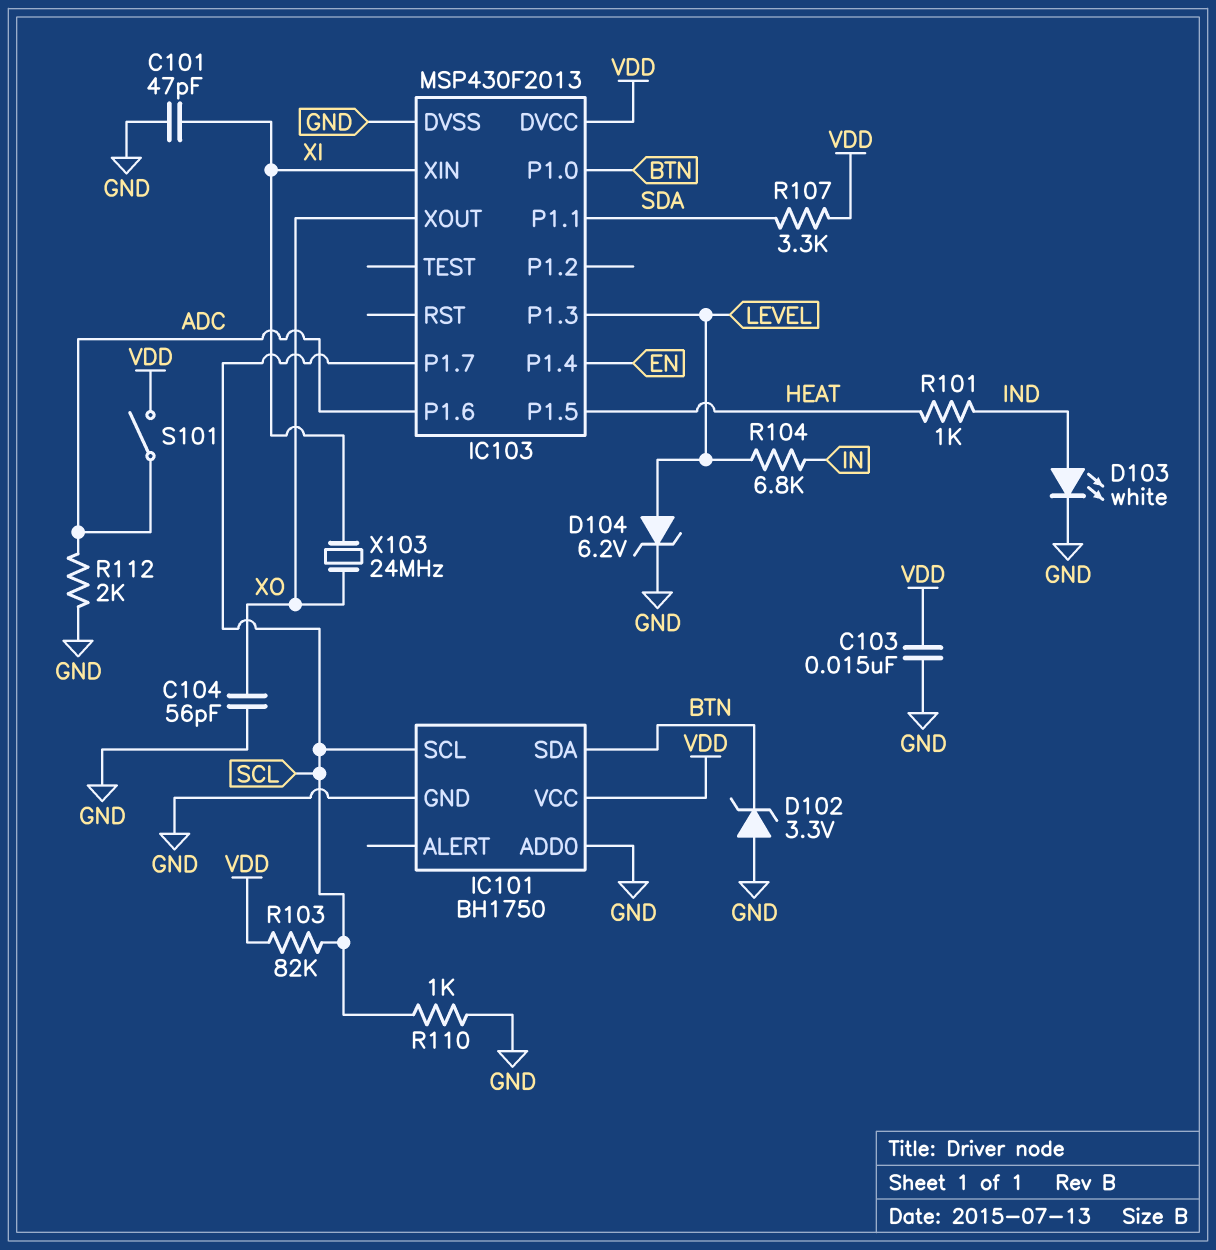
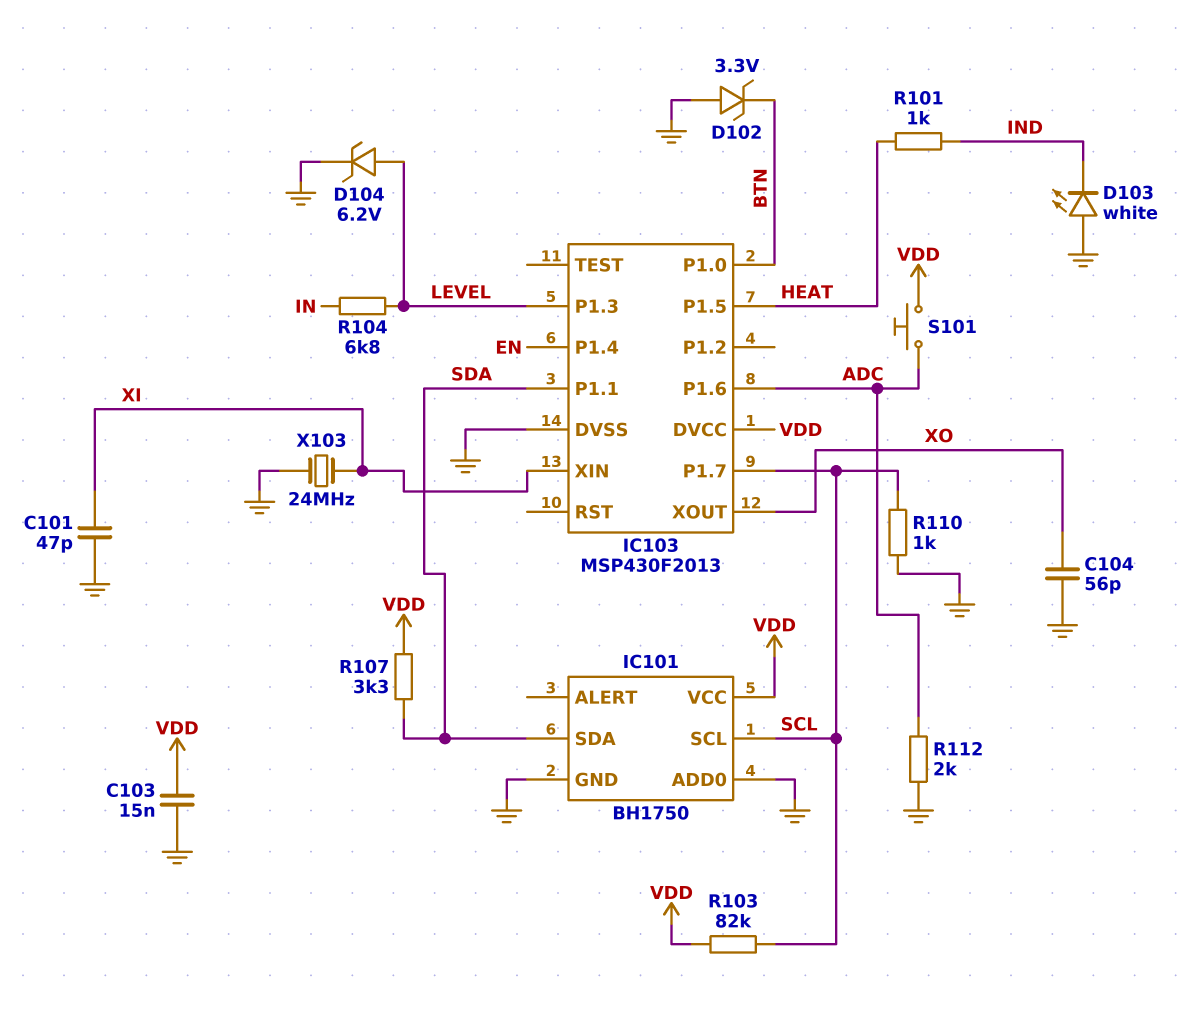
D103: LED white (A IND, K GND) -> LED white (A GND, K IND)
IC101 pin SDA: BTN -> SDA
S101: switch (ADC, VDD) -> button (ADC, VDD)
X103: 24MHz (XI, XO) -> 24MHz (GND, XI)

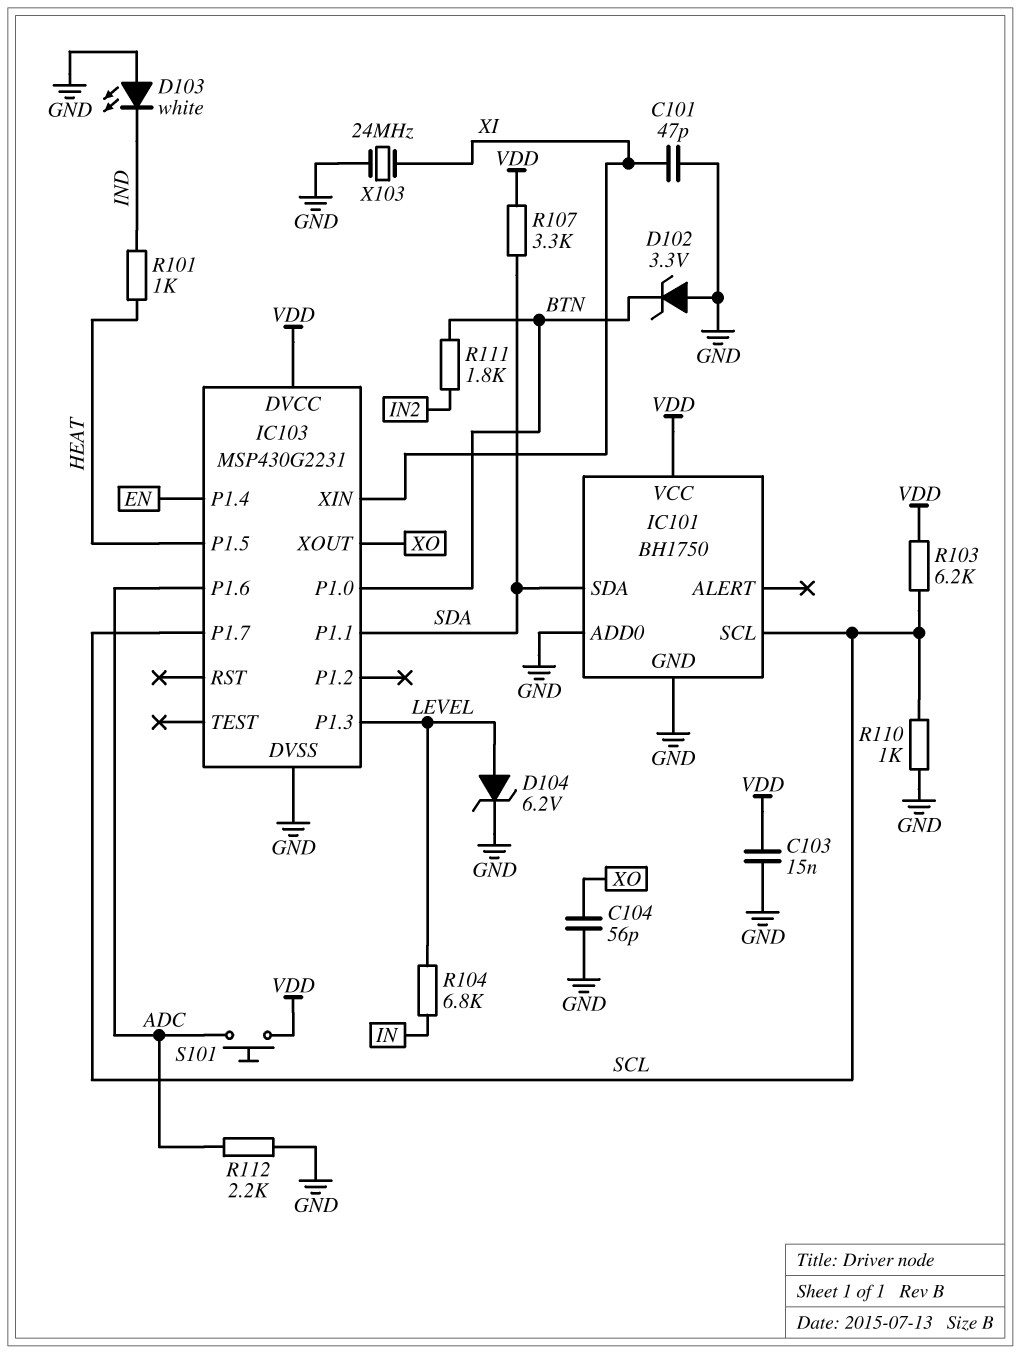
IC103: MSP430F2013 -> MSP430G2231
R103: 82k (SCL, VDD) -> 6.2k (SCL, VDD)
R111: none -> 1.8k (BTN, IN2)
R112: 2k (ADC, GND) -> 2.2k (ADC, GND)

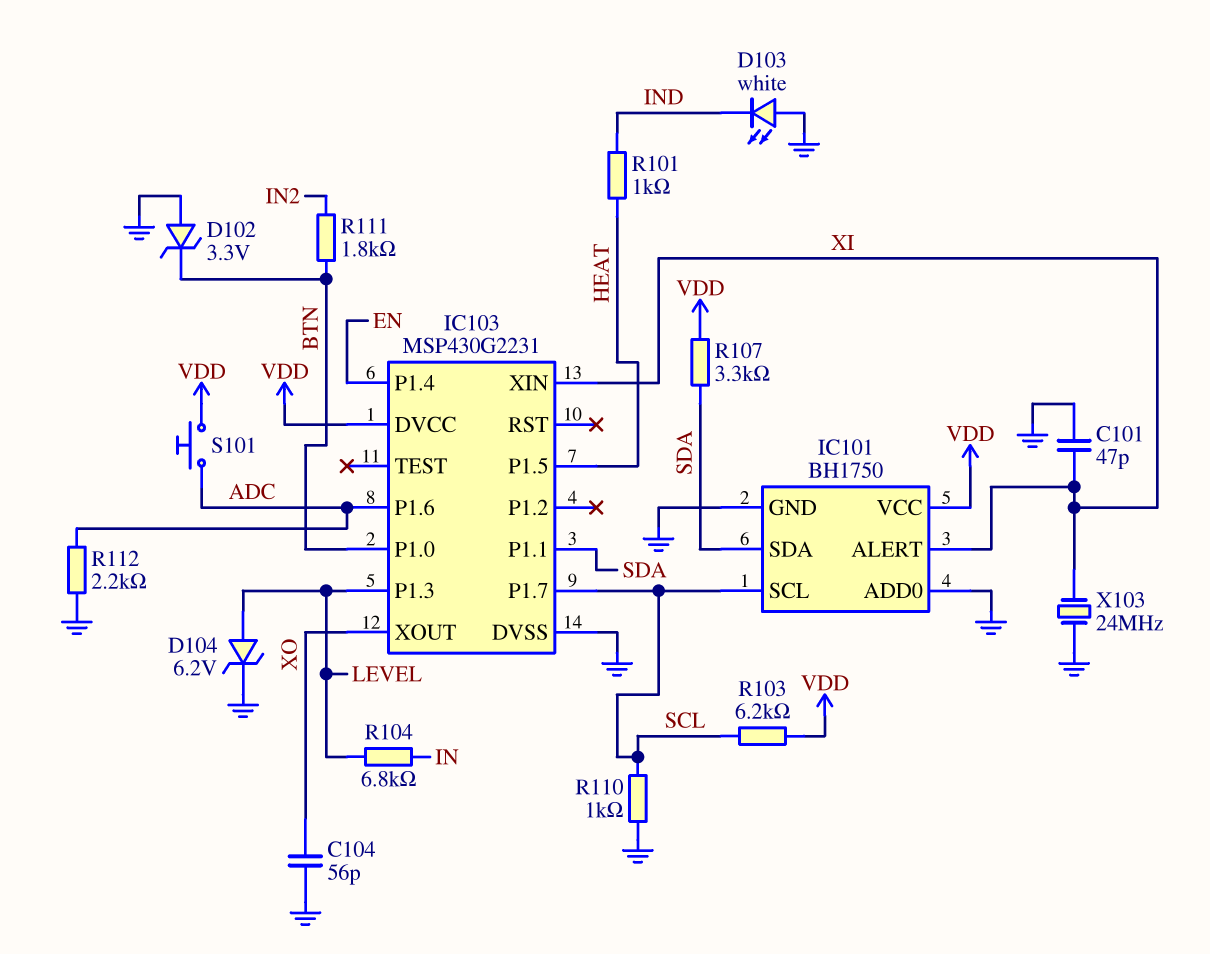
C103: 15nF (GND, VDD) -> none
IC101 pin ALERT: none -> XI

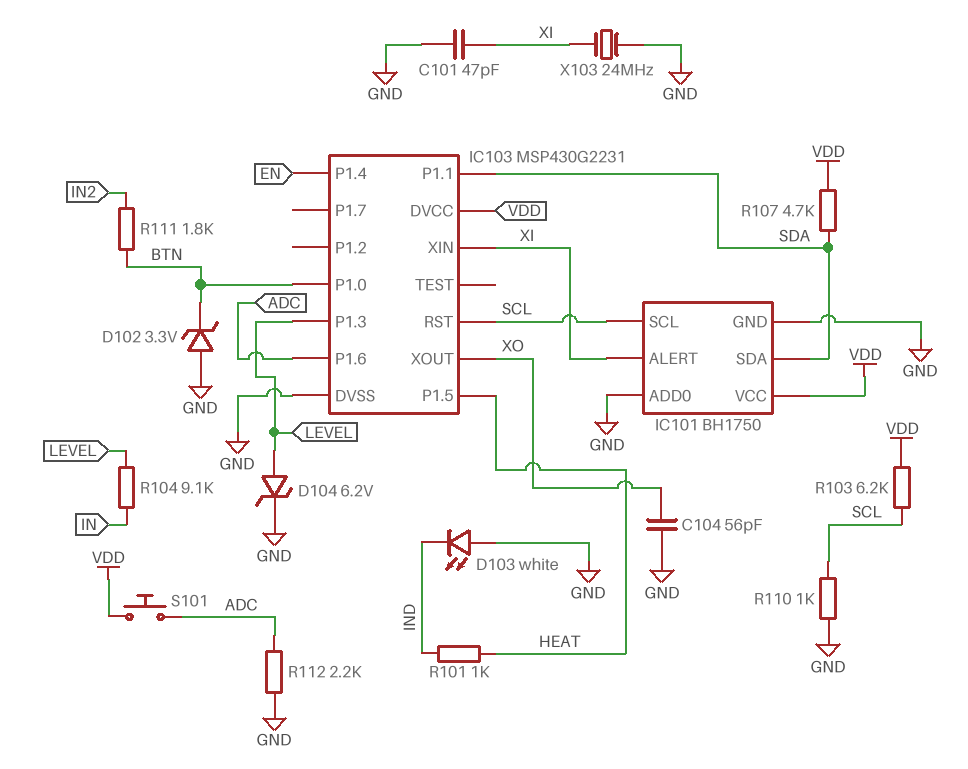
IC103 pin P1.7: SCL -> none
IC103 pin RST: none -> SCL
R104: 6.8k (IN, LEVEL) -> 9.1k (IN, LEVEL)
R107: 3.3k (SDA, VDD) -> 4.7k (SDA, VDD)

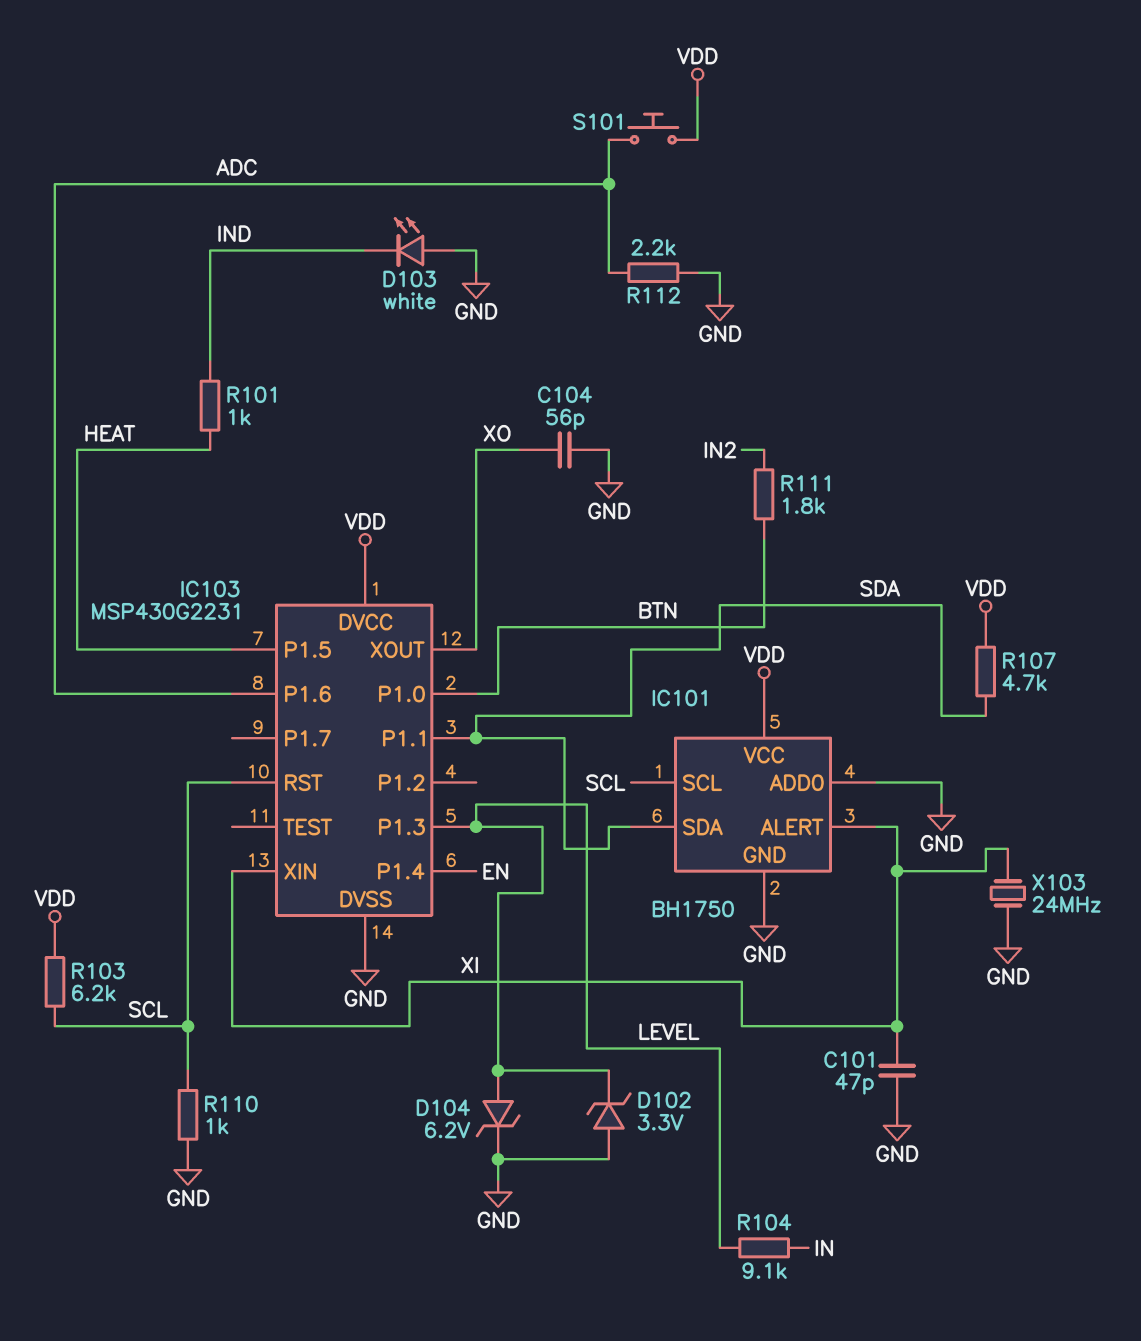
D102: zener 3.3V (A GND, K BTN) -> zener 3.3V (A GND, K LEVEL)

